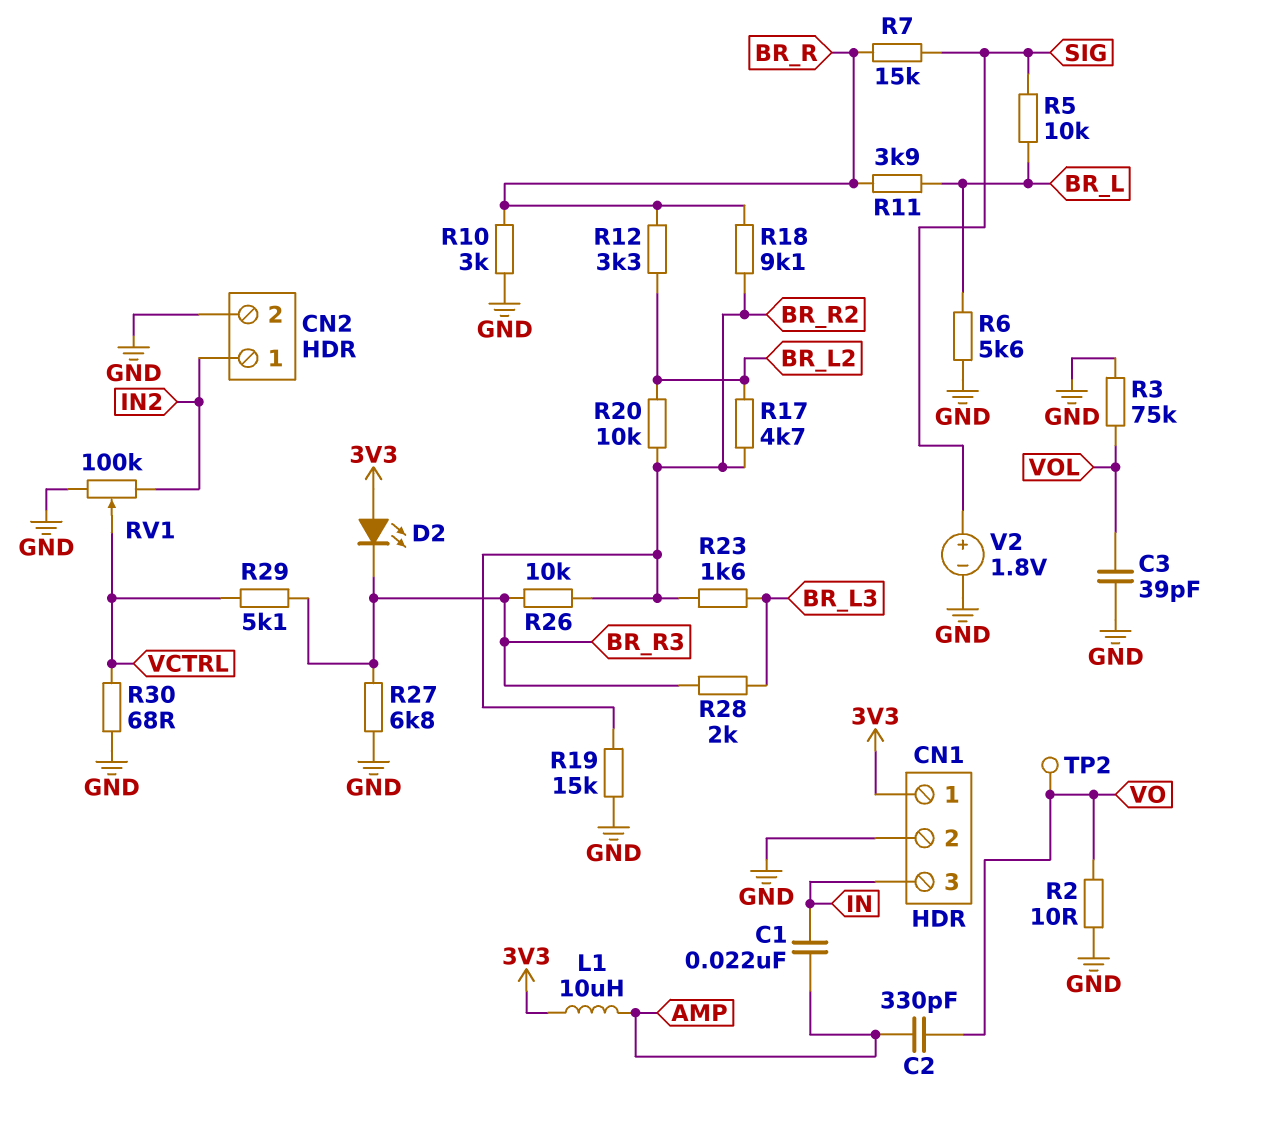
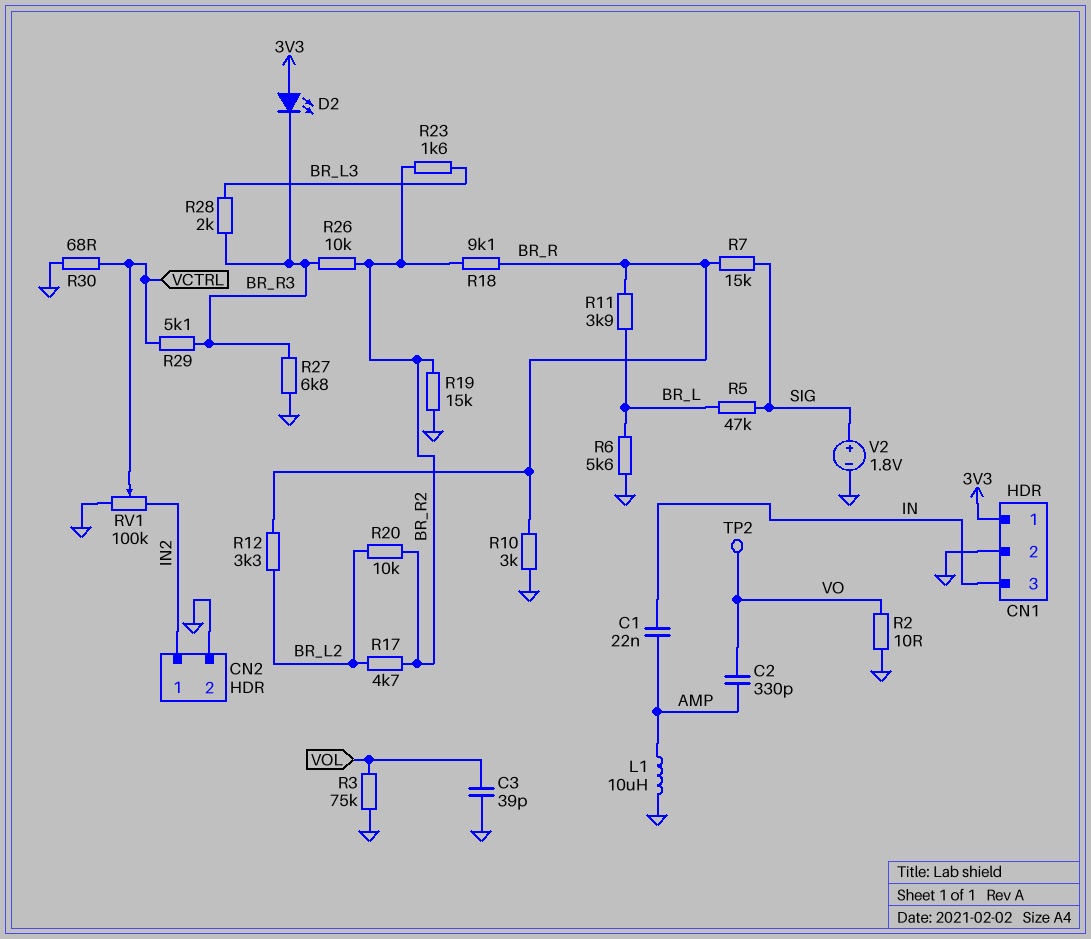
L1: 10uH (3V3, AMP) -> 10uH (AMP, GND)
R5: 10k (BR_L, SIG) -> 47k (BR_L, SIG)

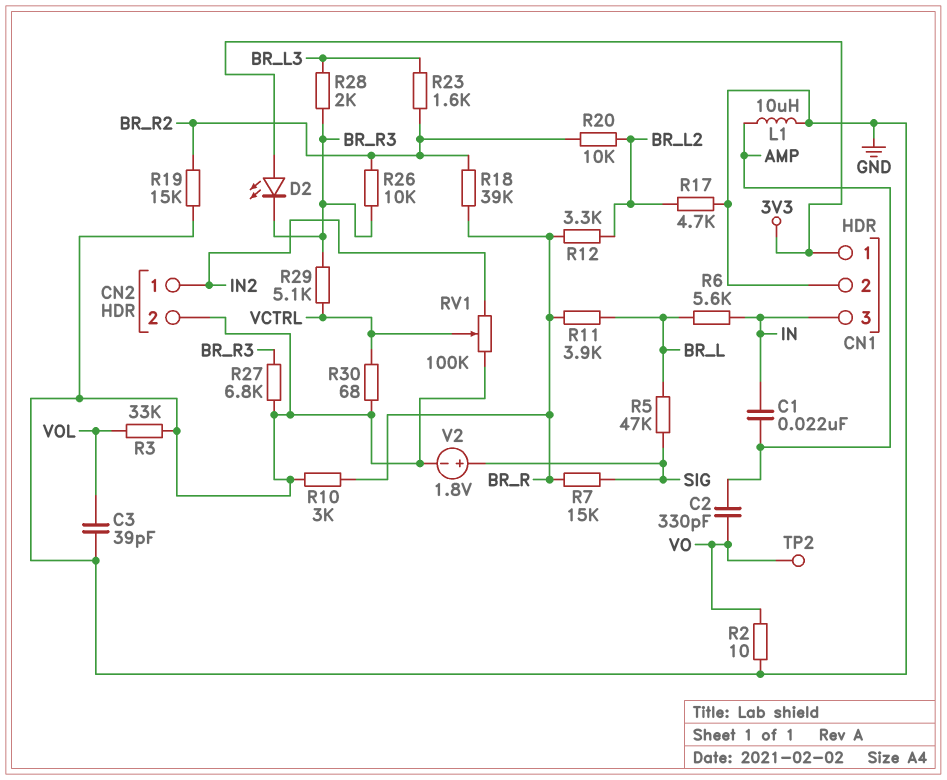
R3: 75k (GND, VOL) -> 33k (GND, VOL)
R6: 5.6k (BR_L, GND) -> 5.6k (BR_L, IN)
R17: 4.7k (BR_L2, BR_R2) -> 4.7k (BR_L2, GND)
R18: 9.1k (BR_R, BR_R2) -> 39k (BR_R, BR_R2)

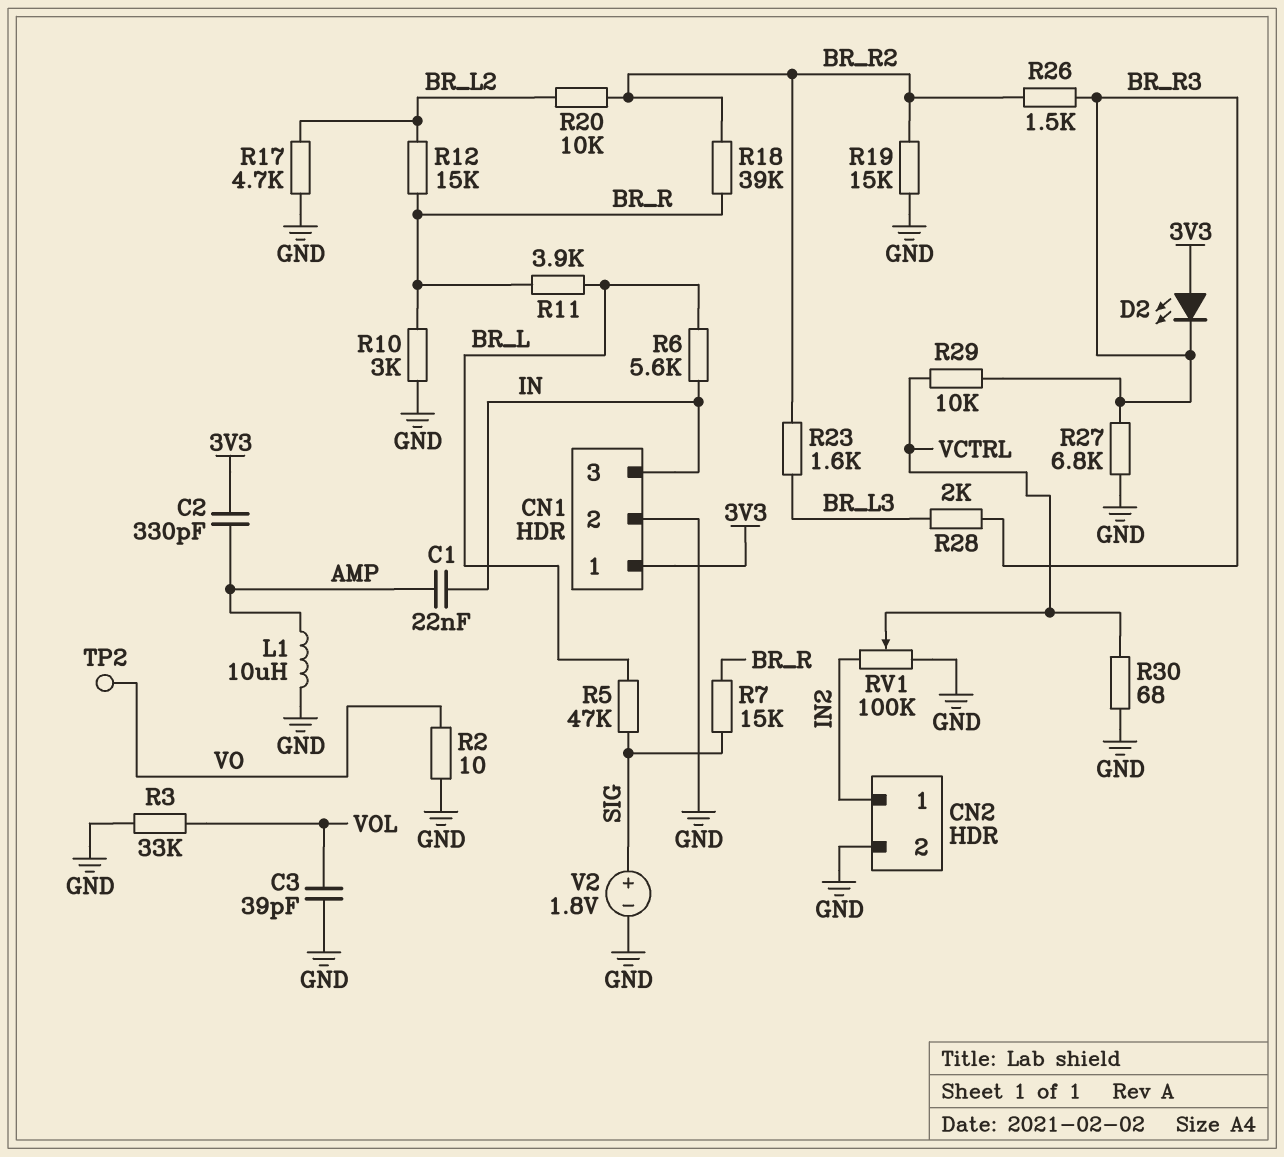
C2: 330pF (AMP, VO) -> 330pF (3V3, AMP)
R12: 3.3k (BR_L2, BR_R) -> 15k (BR_L2, BR_R)
R26: 10k (BR_R2, BR_R3) -> 1.5k (BR_R2, BR_R3)
R29: 5.1k (BR_R3, VCTRL) -> 10k (BR_R3, VCTRL)

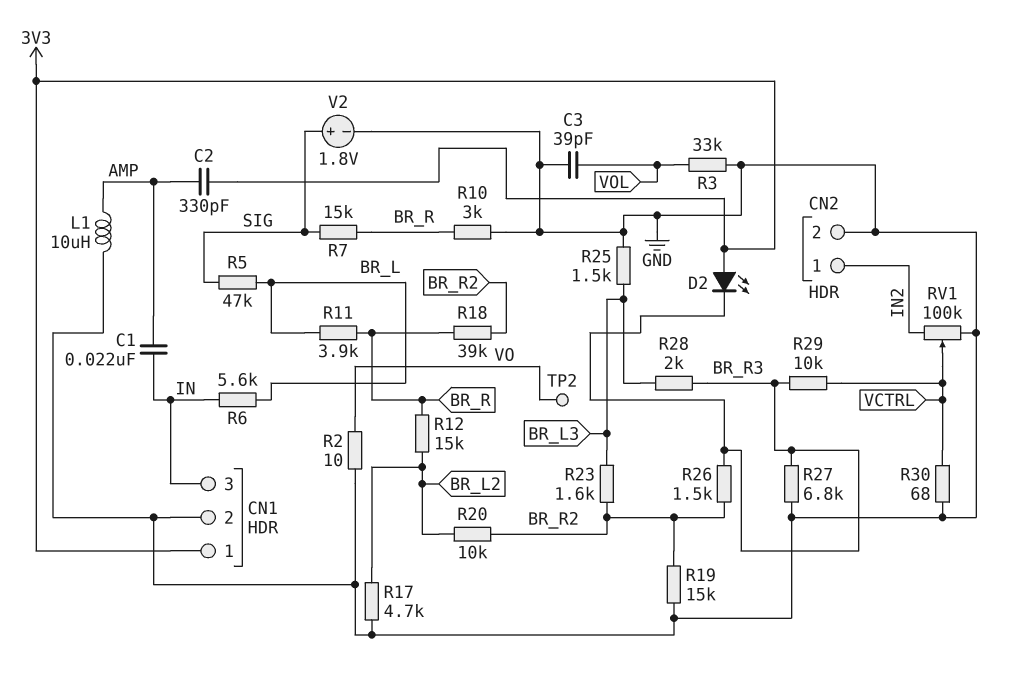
R25: none -> 1.5k (BR_L3, GND)

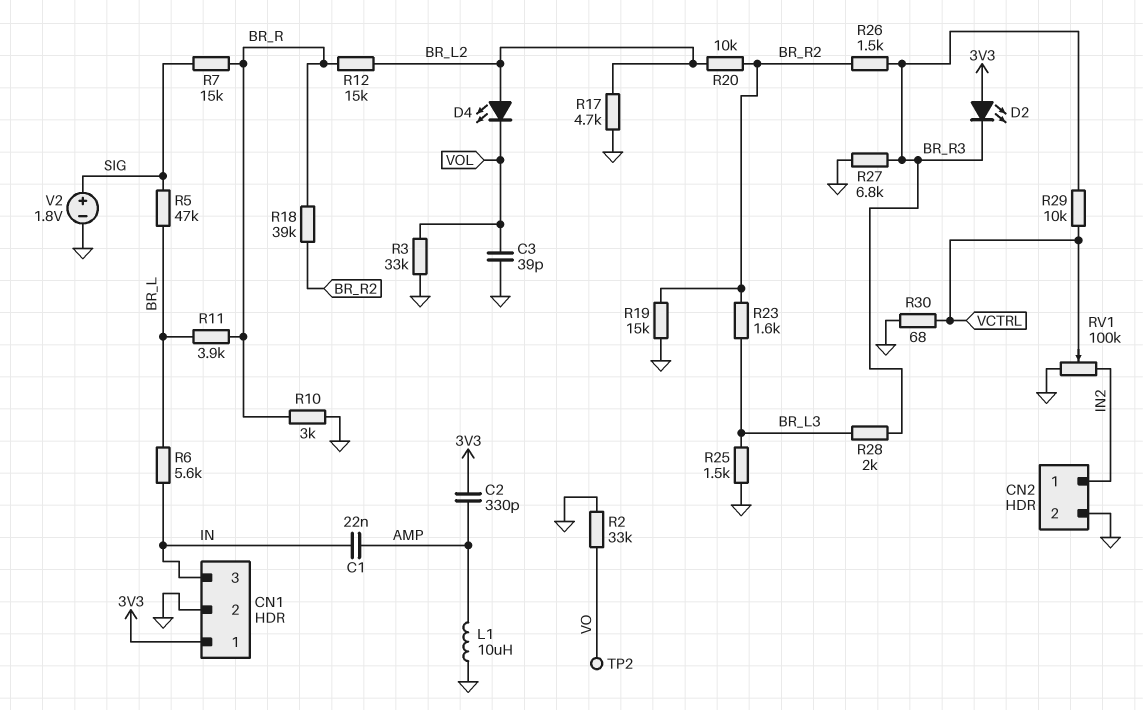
D4: none -> LED (A BR_L2, K VOL)
R2: 10 (GND, VO) -> 33k (GND, VO)

